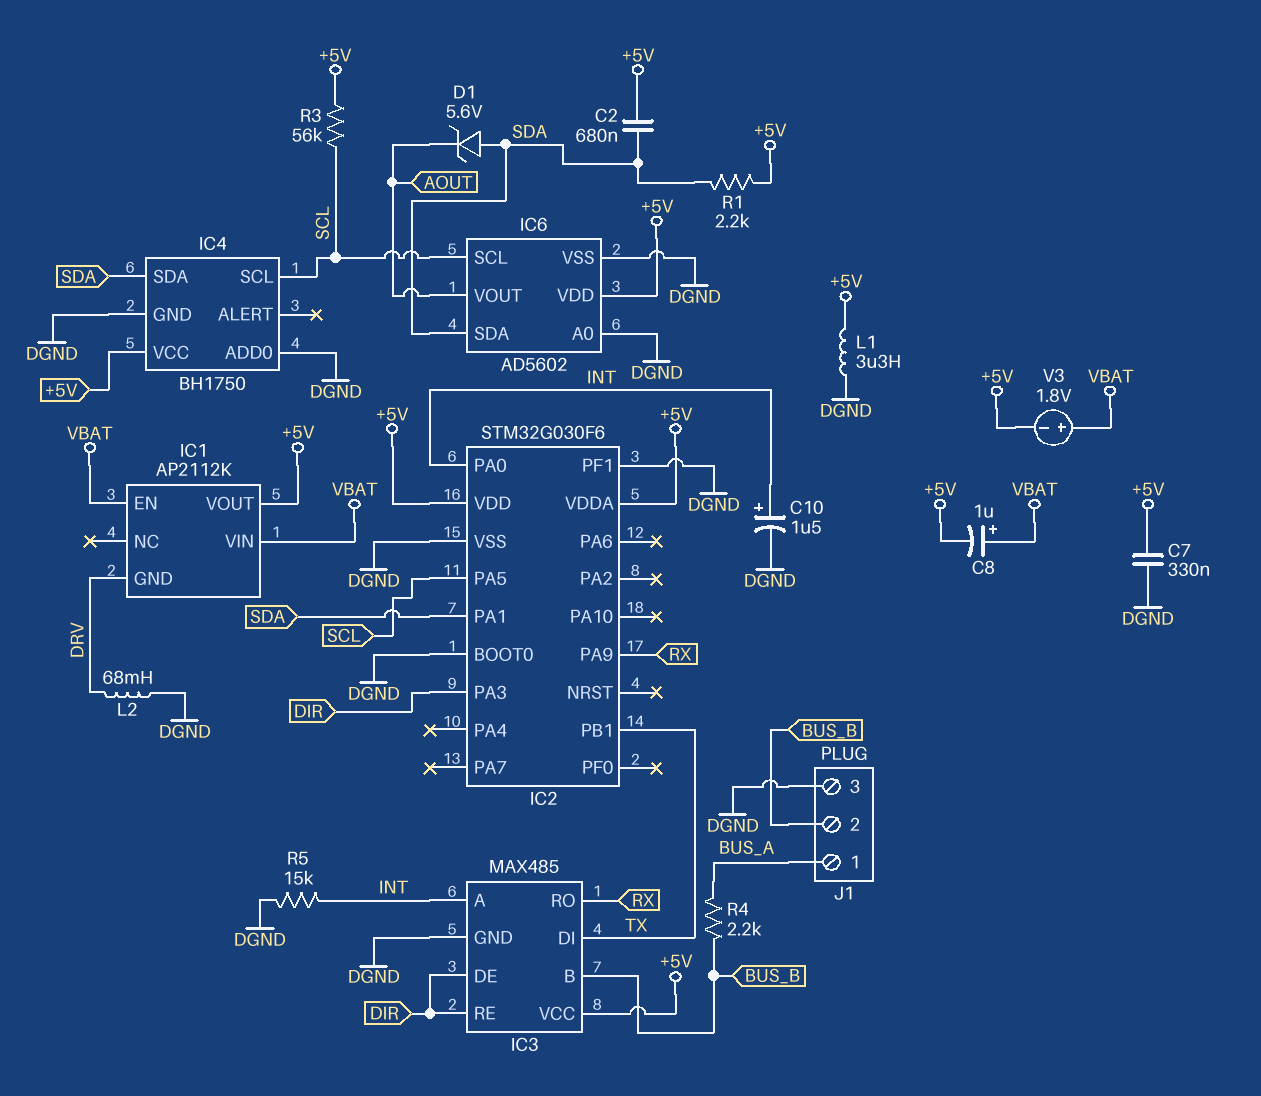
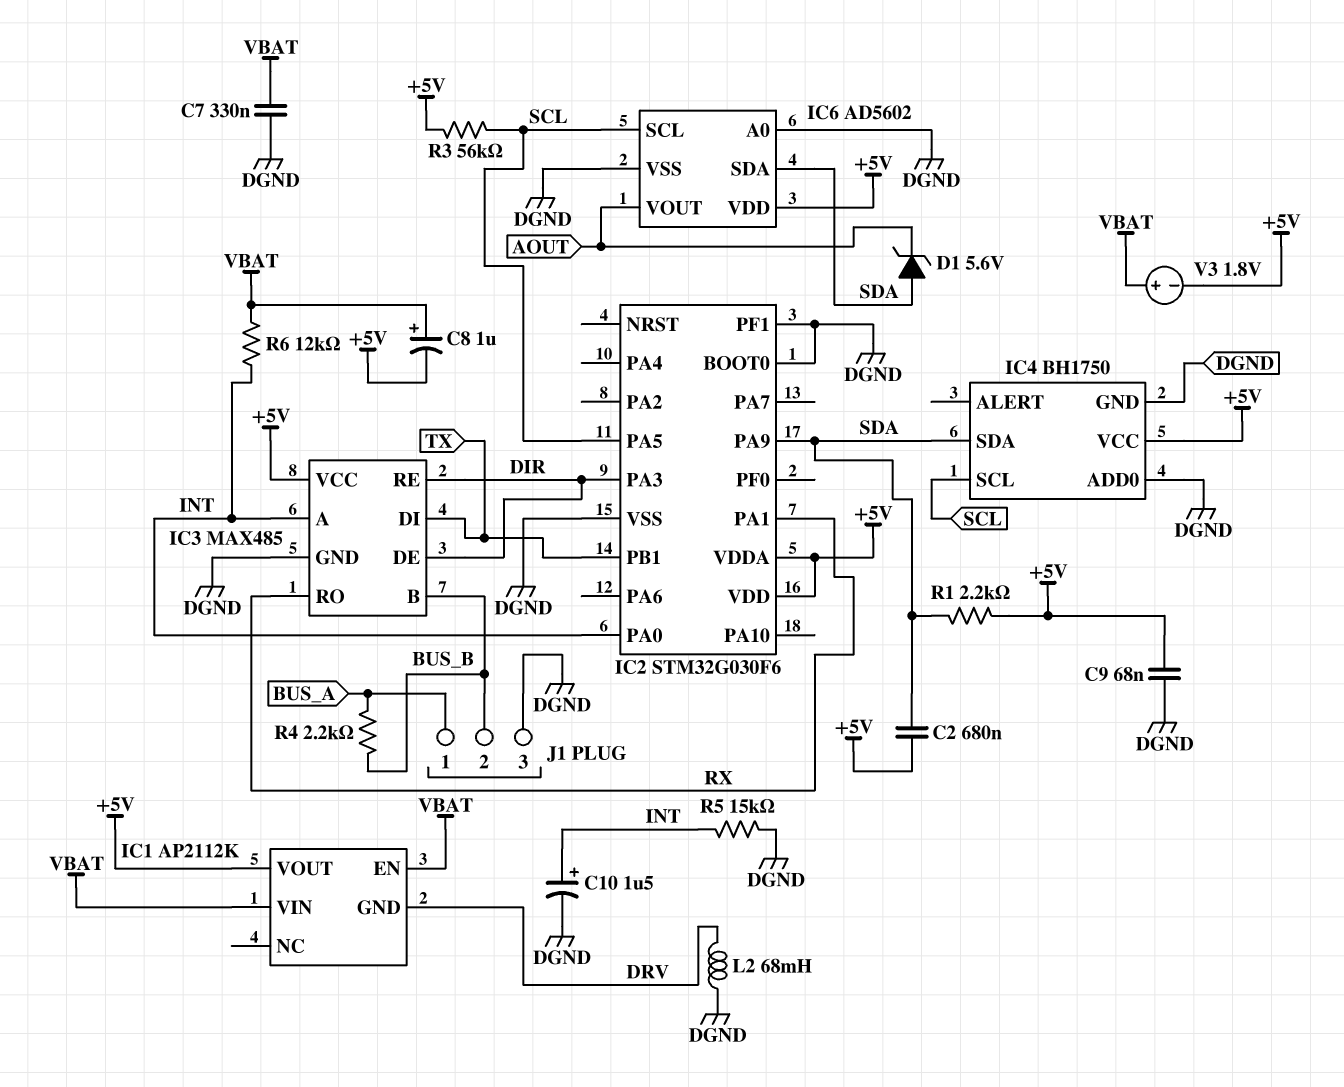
C7: 330nF (+5V, DGND) -> 330nF (DGND, VBAT)
C9: none -> 68nF (+5V, DGND)
IC2 pin PA1: SDA -> RX
IC2 pin PA9: RX -> SDA
L1: 3.3uH (+5V, DGND) -> none
R6: none -> 12k (INT, VBAT)

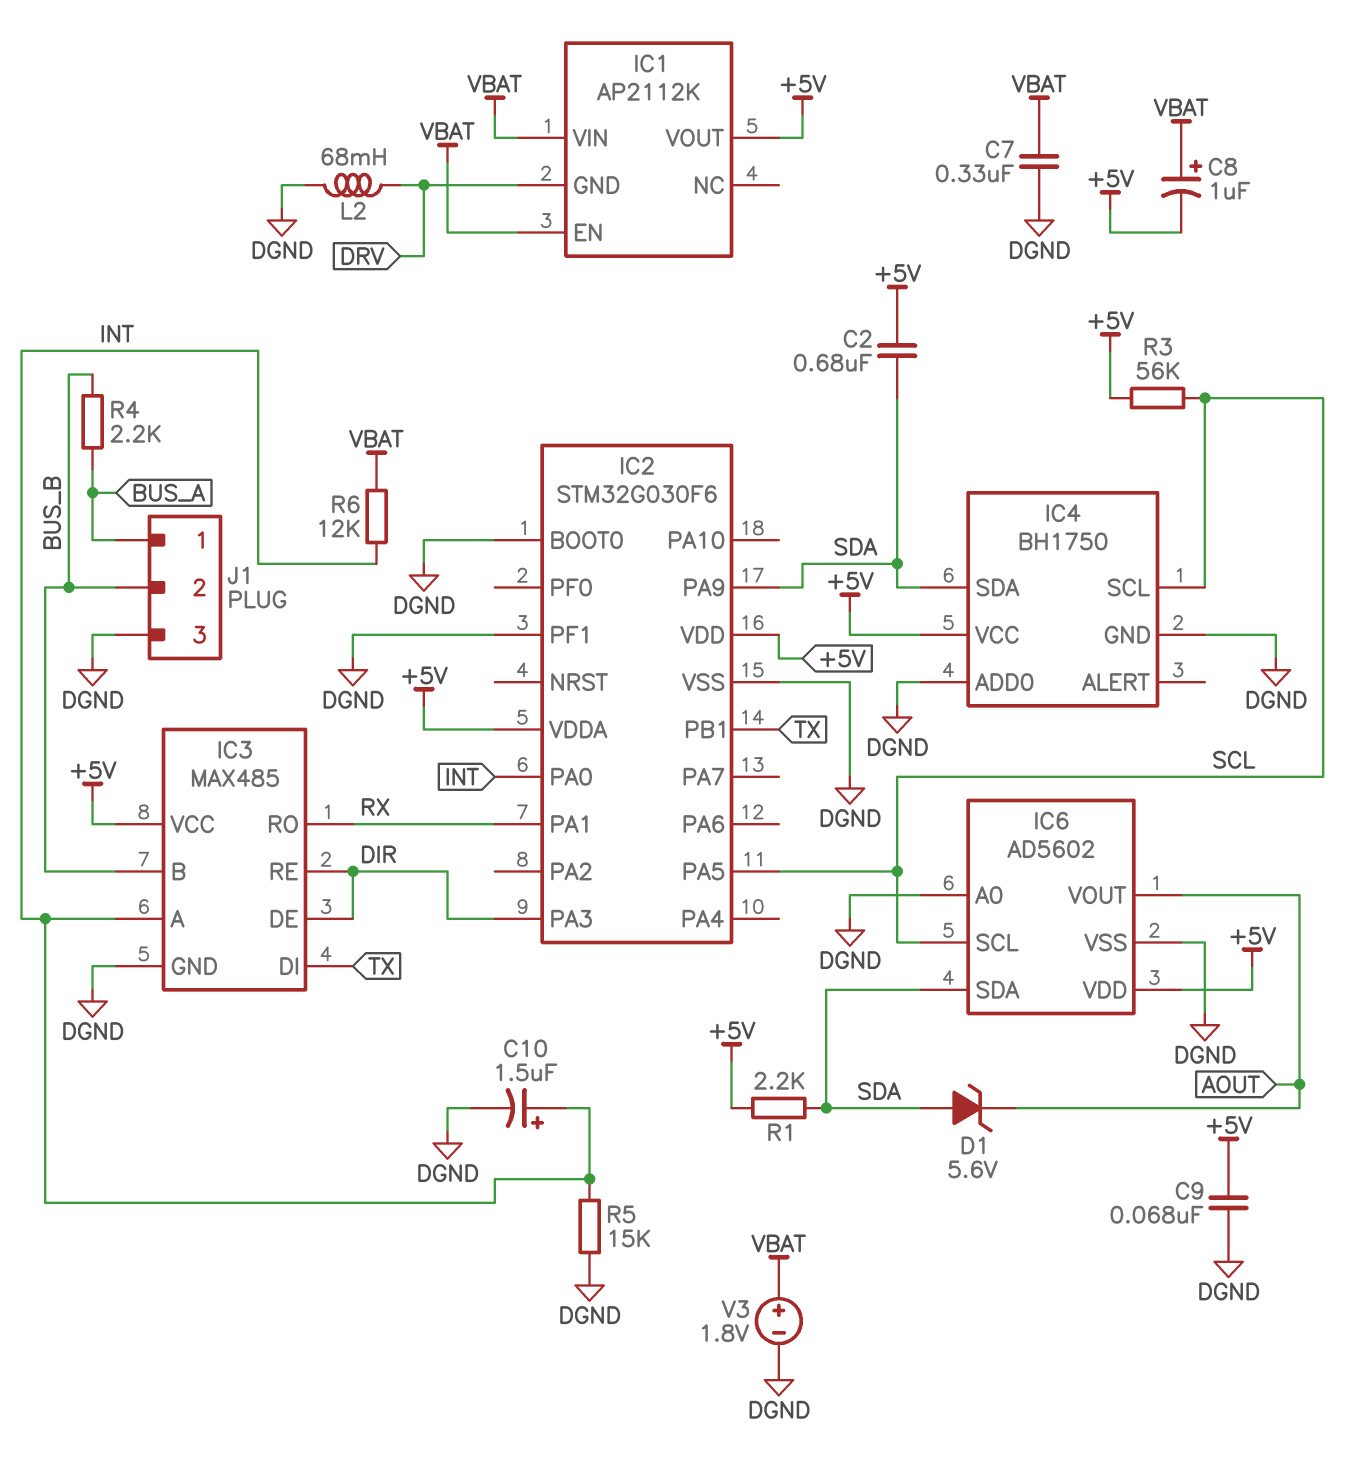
V3: 1.8V (plus VBAT, minus +5V) -> 1.8V (plus VBAT, minus DGND)

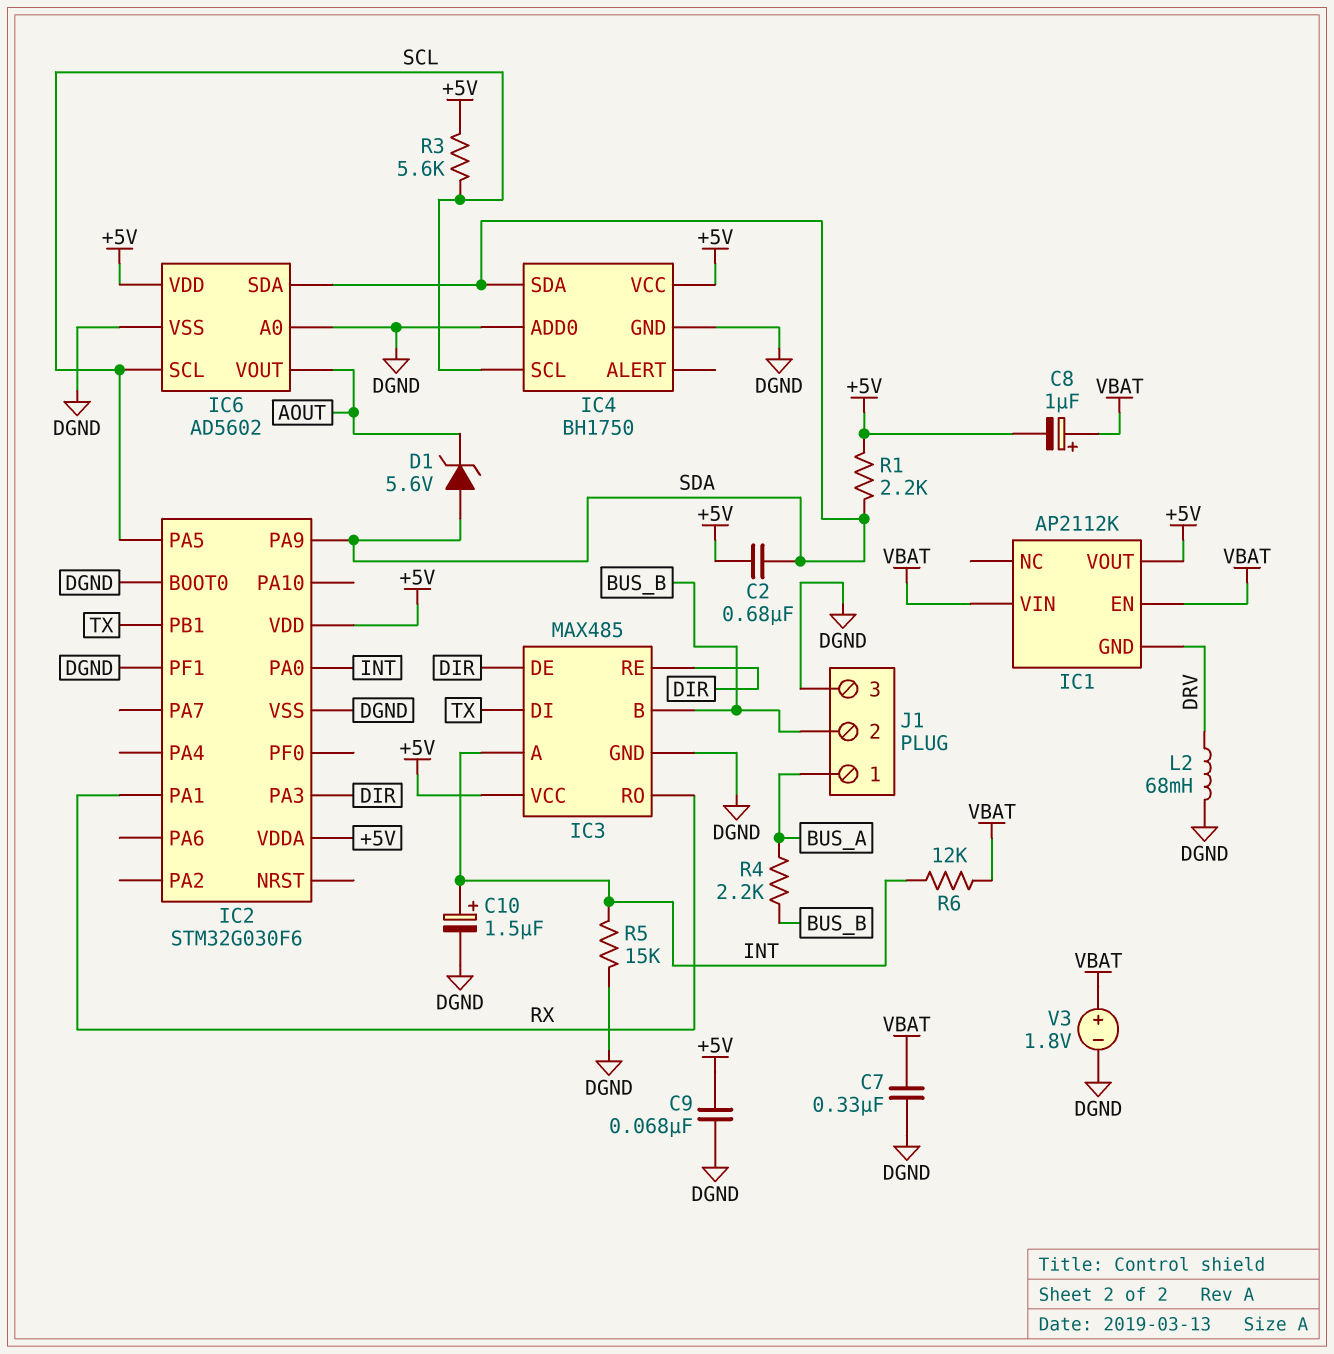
R3: 56k (+5V, SCL) -> 5.6k (+5V, SCL)

